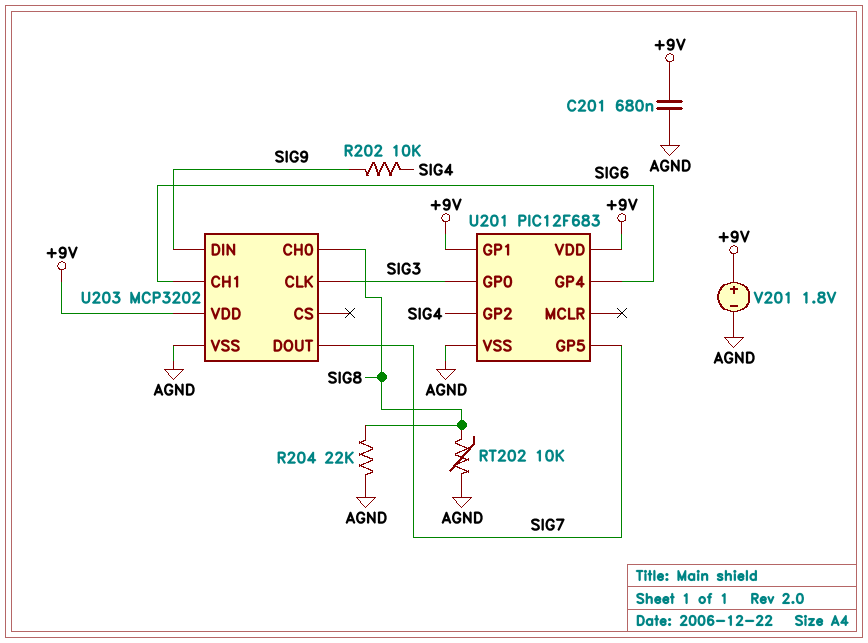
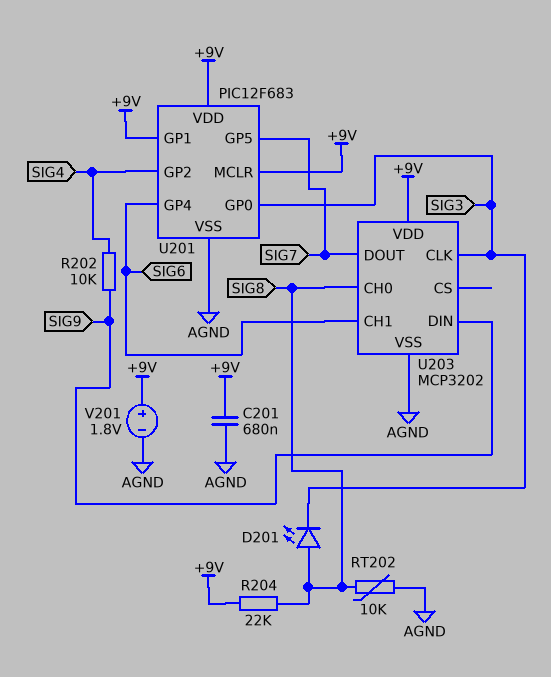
D201: none -> LED (A SIG8, K SIG3)
R204: 22k (AGND, SIG8) -> 22k (+9V, SIG8)
U201 pin MCLR: none -> +9V

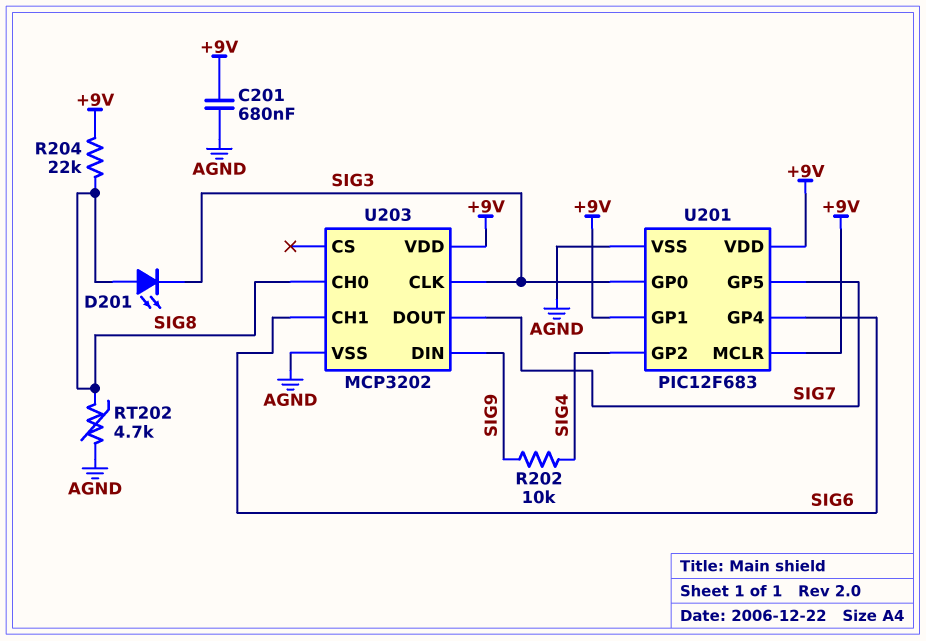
RT202: 10k (AGND, SIG8) -> 4.7k (AGND, SIG8)
V201: 1.8V (plus +9V, minus AGND) -> none

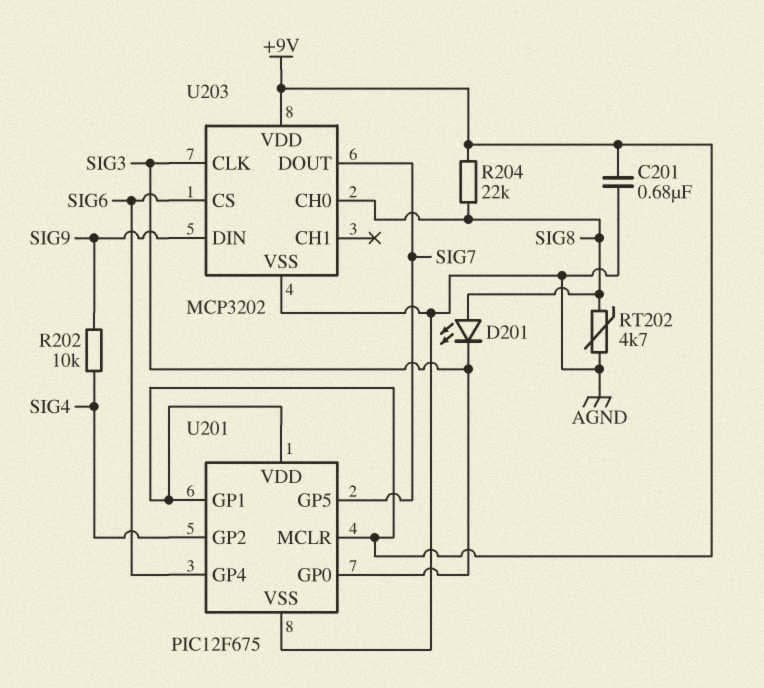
U201: PIC12F683 -> PIC12F675
U203 pin CH1: SIG6 -> none
U203 pin CS: none -> SIG6

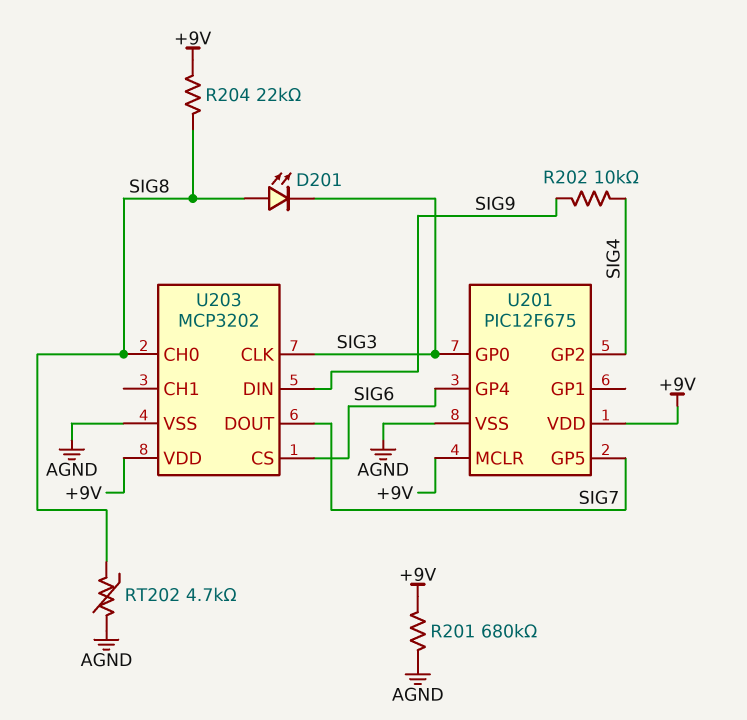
C201: 680nF (+9V, AGND) -> none
R201: none -> 680k (+9V, AGND)
U201 pin GP1: +9V -> none

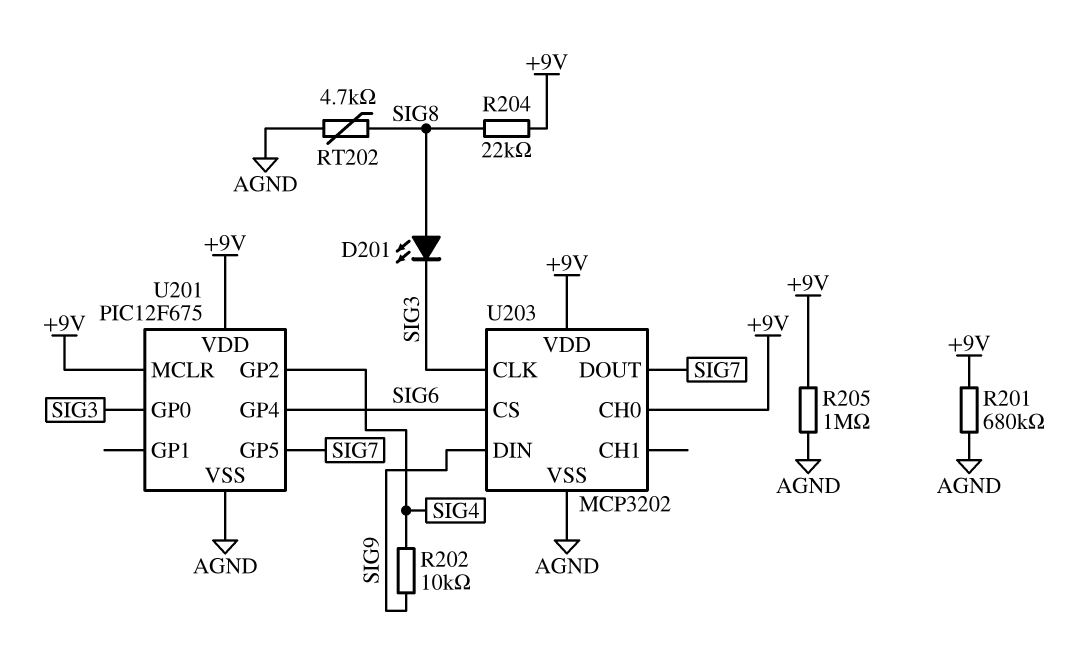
R205: none -> 1M (+9V, AGND)
U203 pin CH0: SIG8 -> +9V

